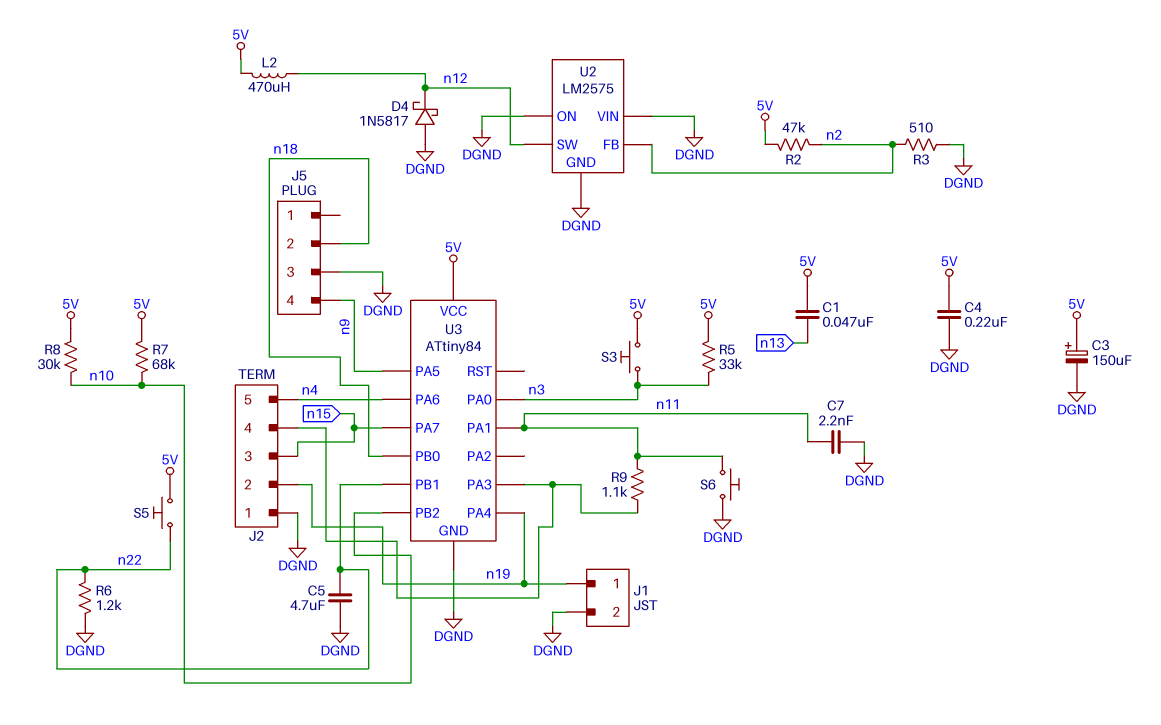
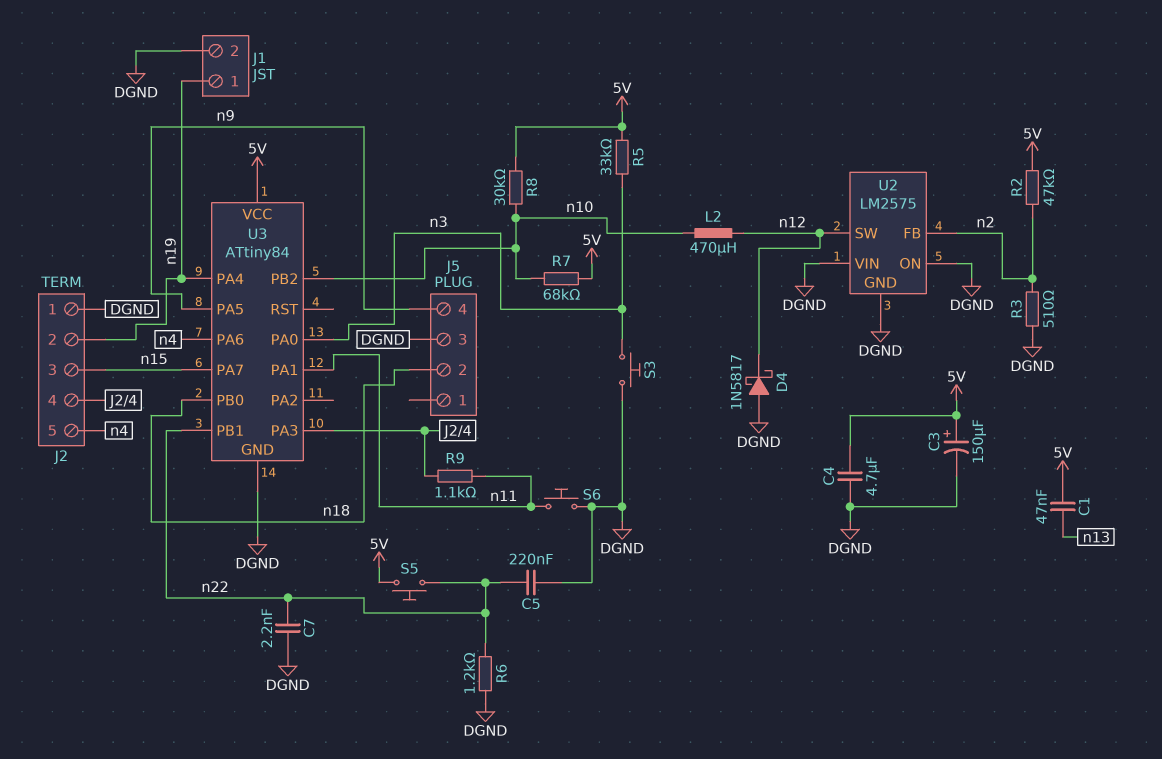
C4: 220nF (5V, DGND) -> 4.7uF (5V, DGND)
C5: 4.7uF (DGND, n22) -> 220nF (DGND, n22)
C7: 2.2nF (DGND, n11) -> 2.2nF (DGND, n22)
L2: 470uH (5V, n12) -> 470uH (n10, n12)
S3: button (5V, n3) -> button (DGND, n3)

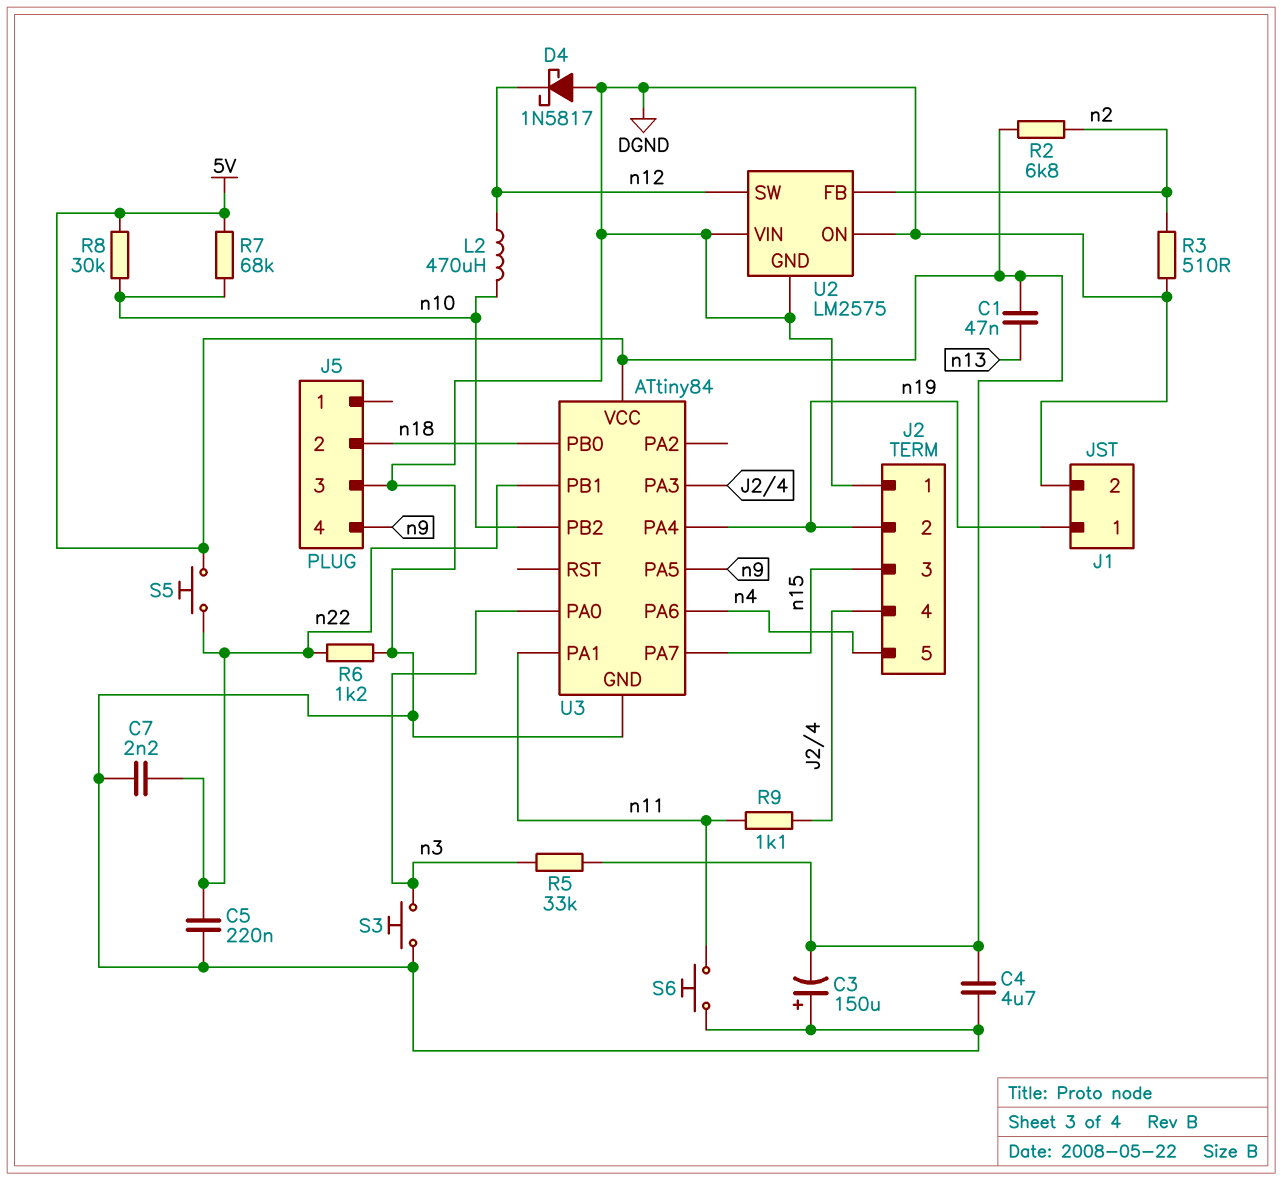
C3: 150uF (plus 5V, minus DGND) -> 150uF (plus DGND, minus 5V)
R2: 47k (5V, n2) -> 6.8k (5V, n2)

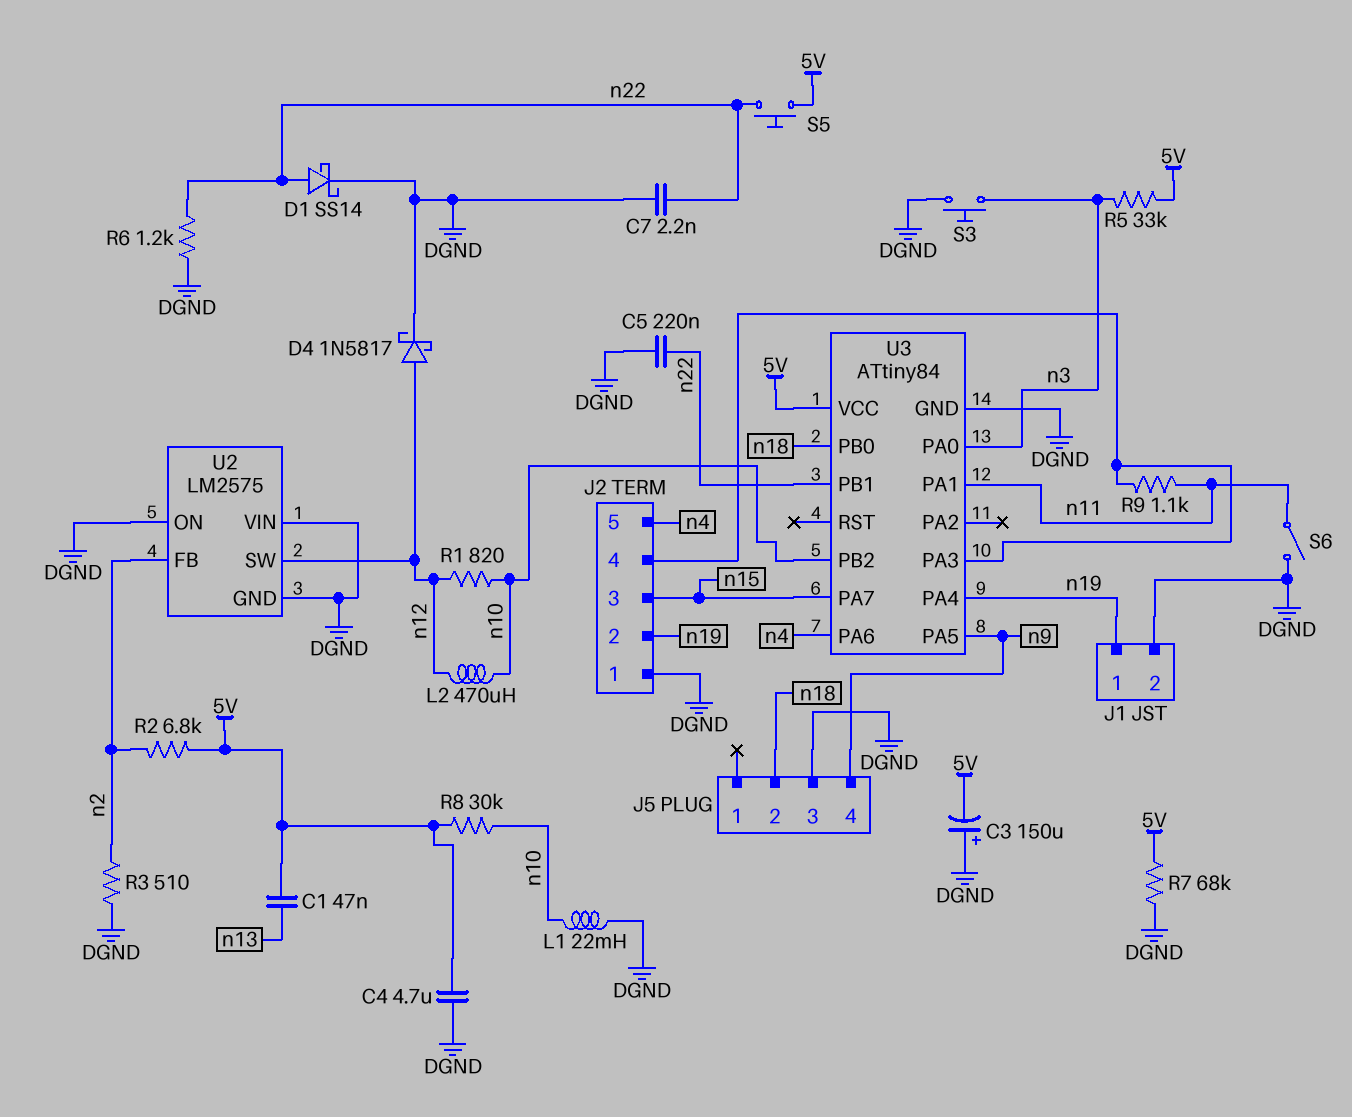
D1: none -> schottky SS14 (A n22, K DGND)
D4: schottky 1N5817 (A DGND, K n12) -> schottky 1N5817 (A n12, K DGND)
L1: none -> 22mH (DGND, n10)
R1: none -> 820 (n10, n12)
R7: 68k (5V, n10) -> 68k (5V, DGND)
S6: button (DGND, n11) -> switch (DGND, n11)

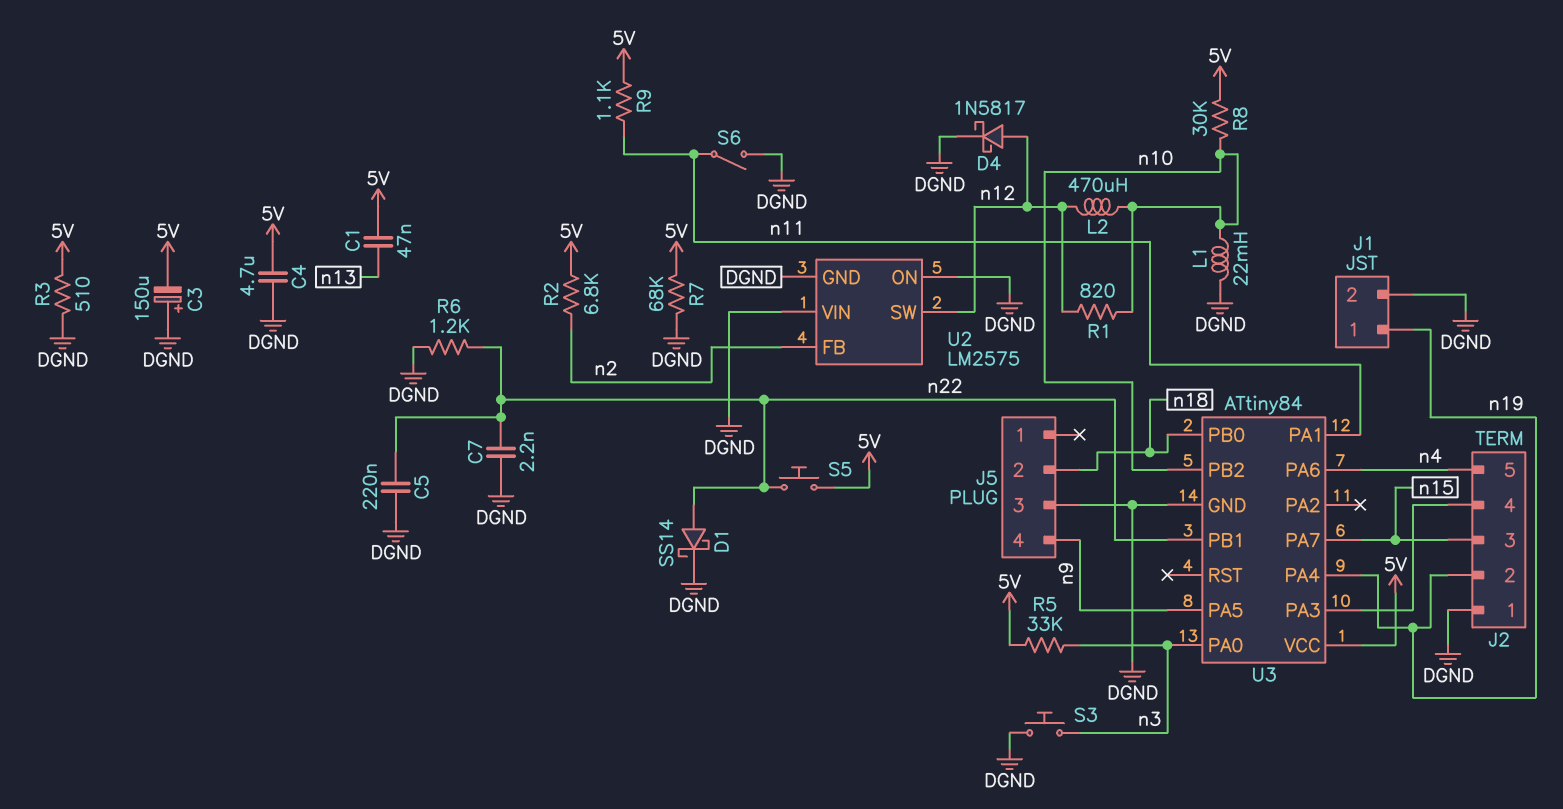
R3: 510 (DGND, n2) -> 510 (5V, DGND)
R9: 1.1k (J2/4, n11) -> 1.1k (5V, n11)

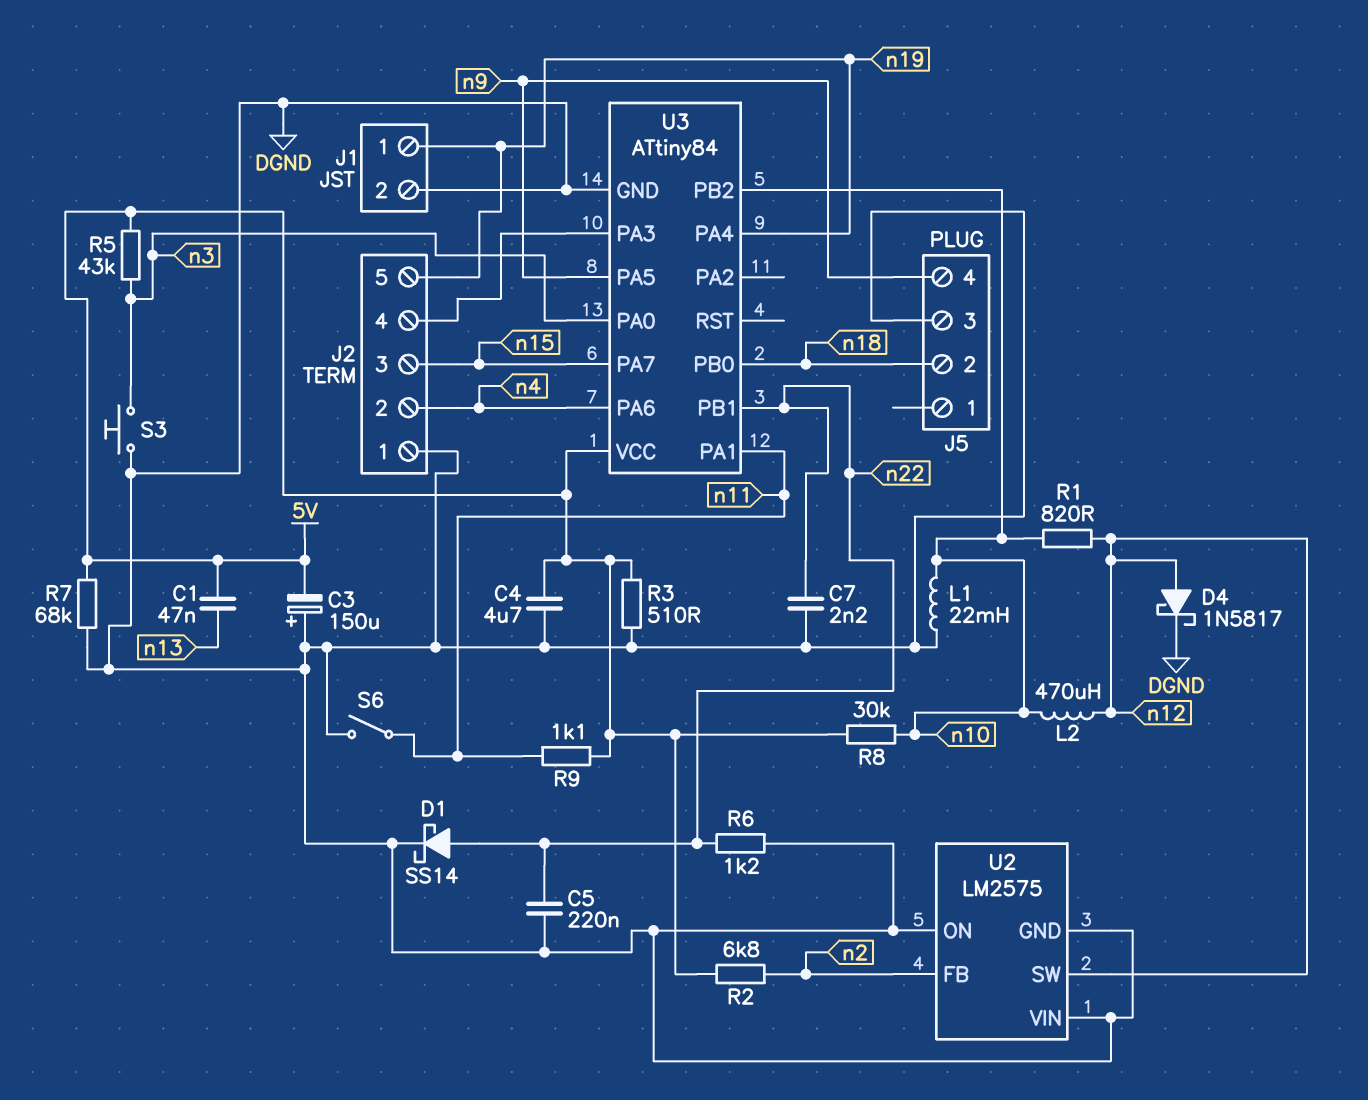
J2 pin 2: n19 -> n4
J2 pin 5: n4 -> n19
R5: 33k (5V, n3) -> 43k (5V, n3)
S5: button (5V, n22) -> none

